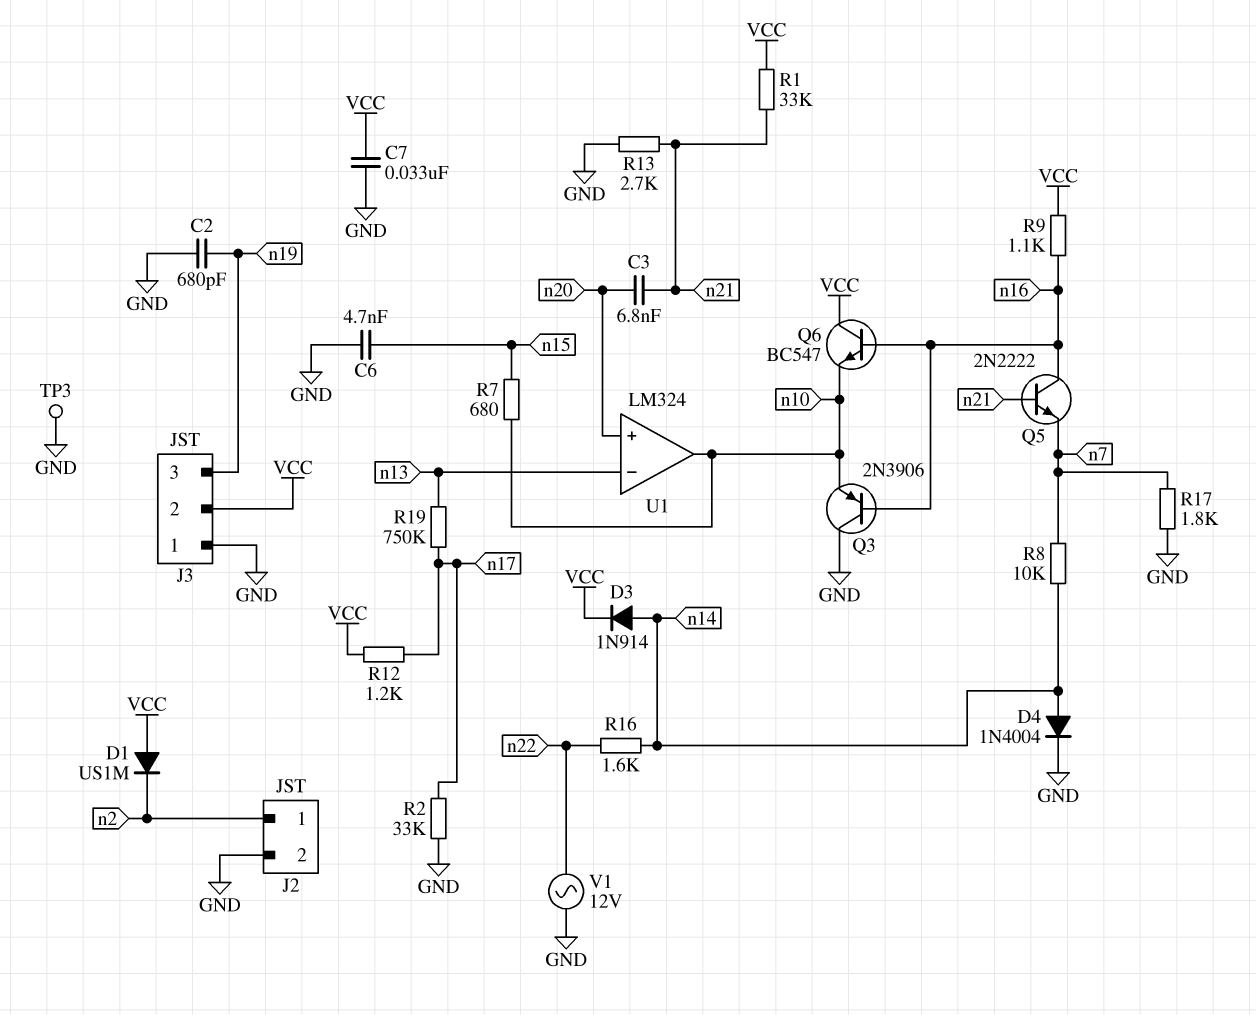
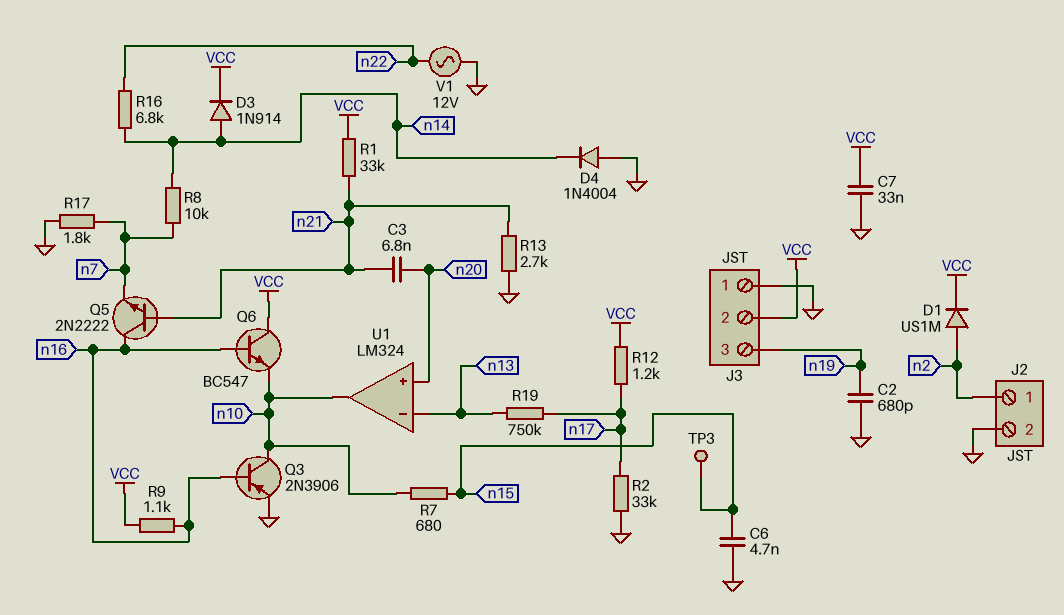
D1: diode US1M (A VCC, K n2) -> diode US1M (A n2, K VCC)
D4: diode 1N4004 (A n14, K GND) -> diode 1N4004 (A GND, K n14)
Q3: PNP 2N3906 (B n16, C GND, E n10) -> PNP 2N3906 (B n16, C n10, E GND)
R16: 1.6k (n14, n22) -> 6.8k (n14, n22)
TP3: test point (GND) -> test point (n15)

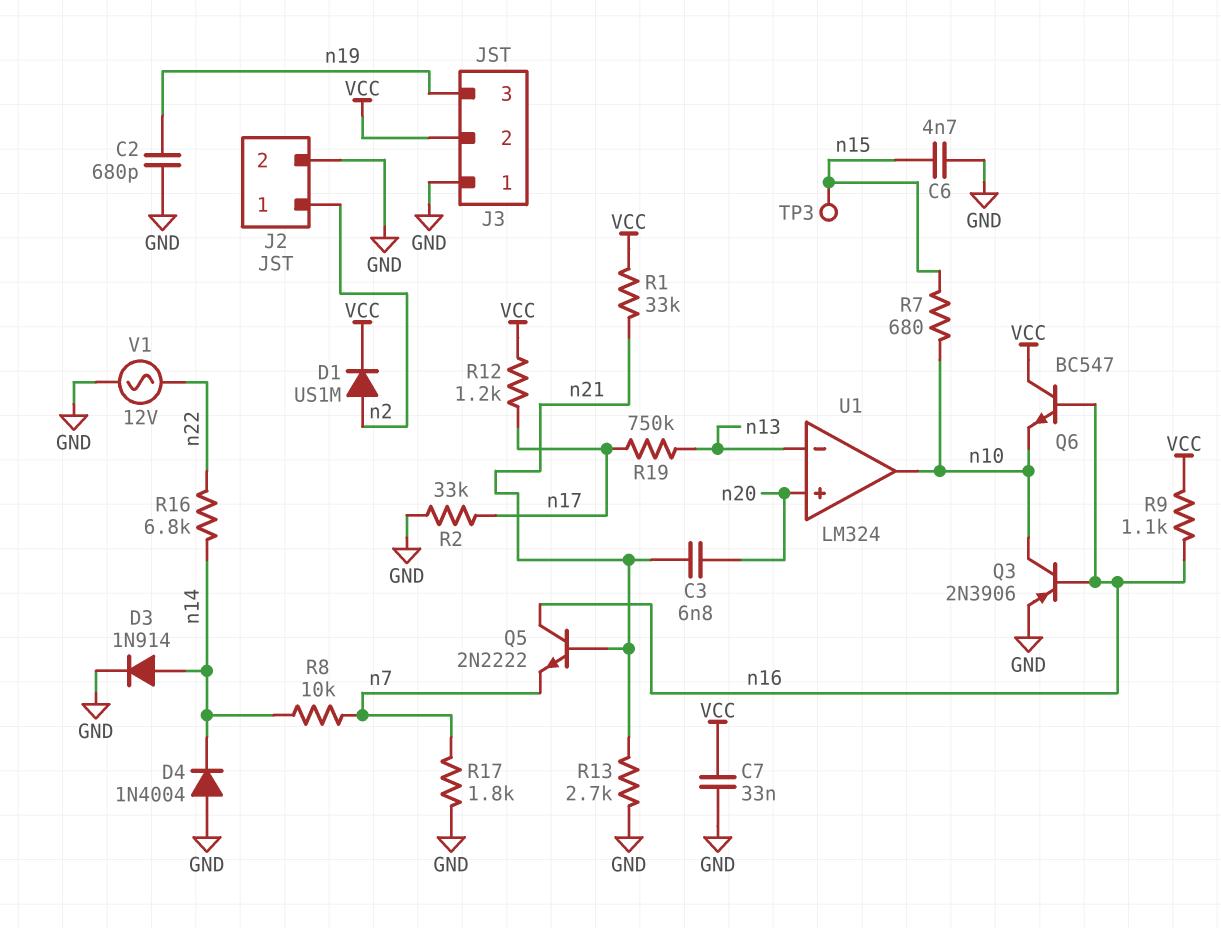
D3: diode 1N914 (A n14, K VCC) -> diode 1N914 (A n14, K GND)

